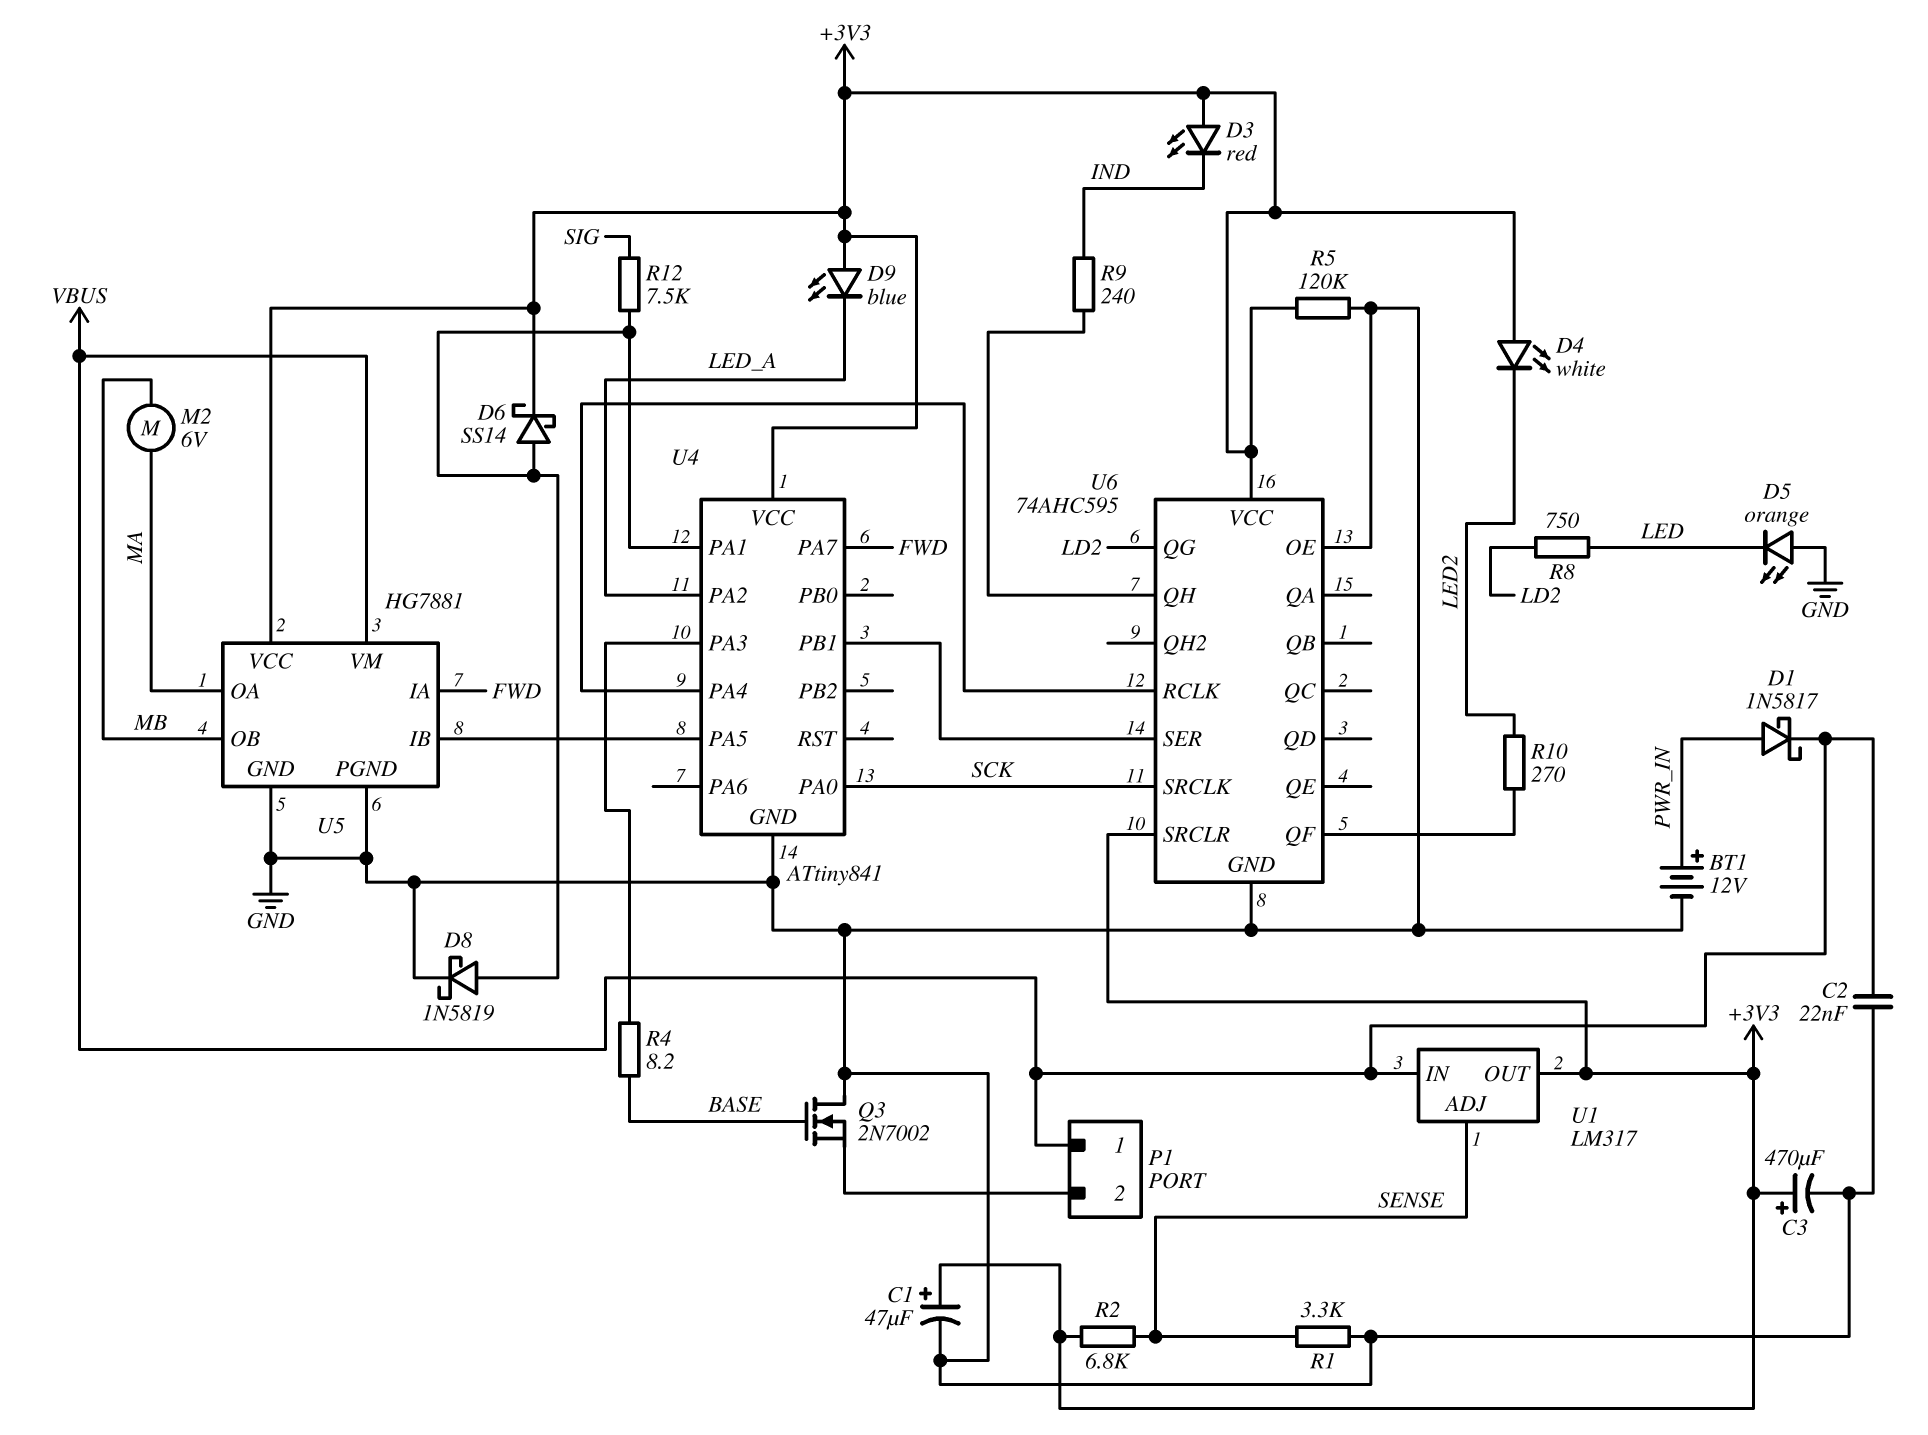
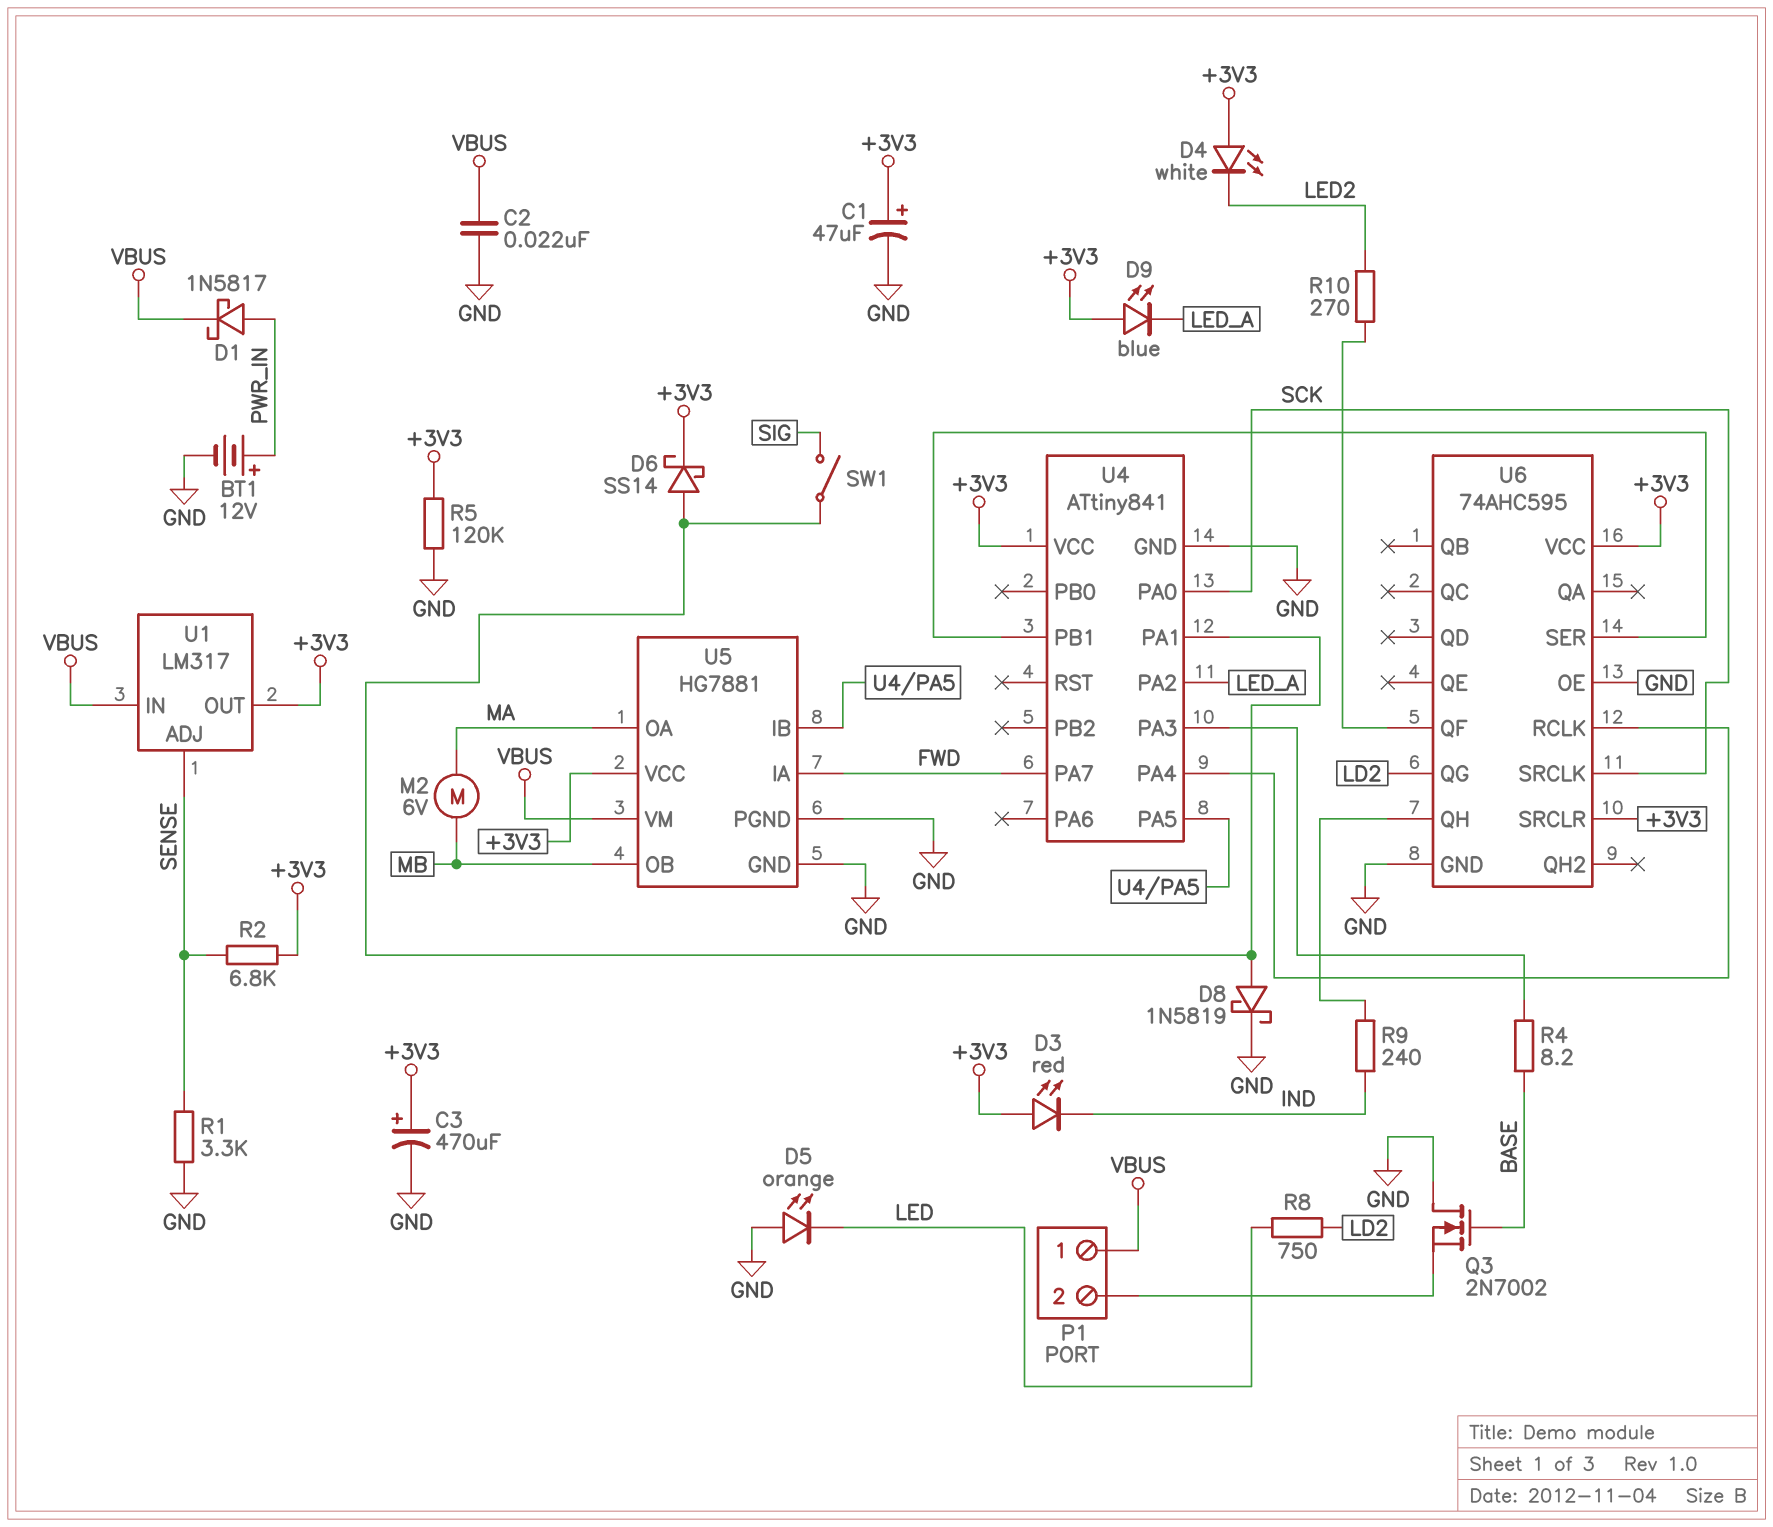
R12: 7.5k (SIG, U4/PA1) -> none
SW1: none -> switch (SIG, U4/PA1)

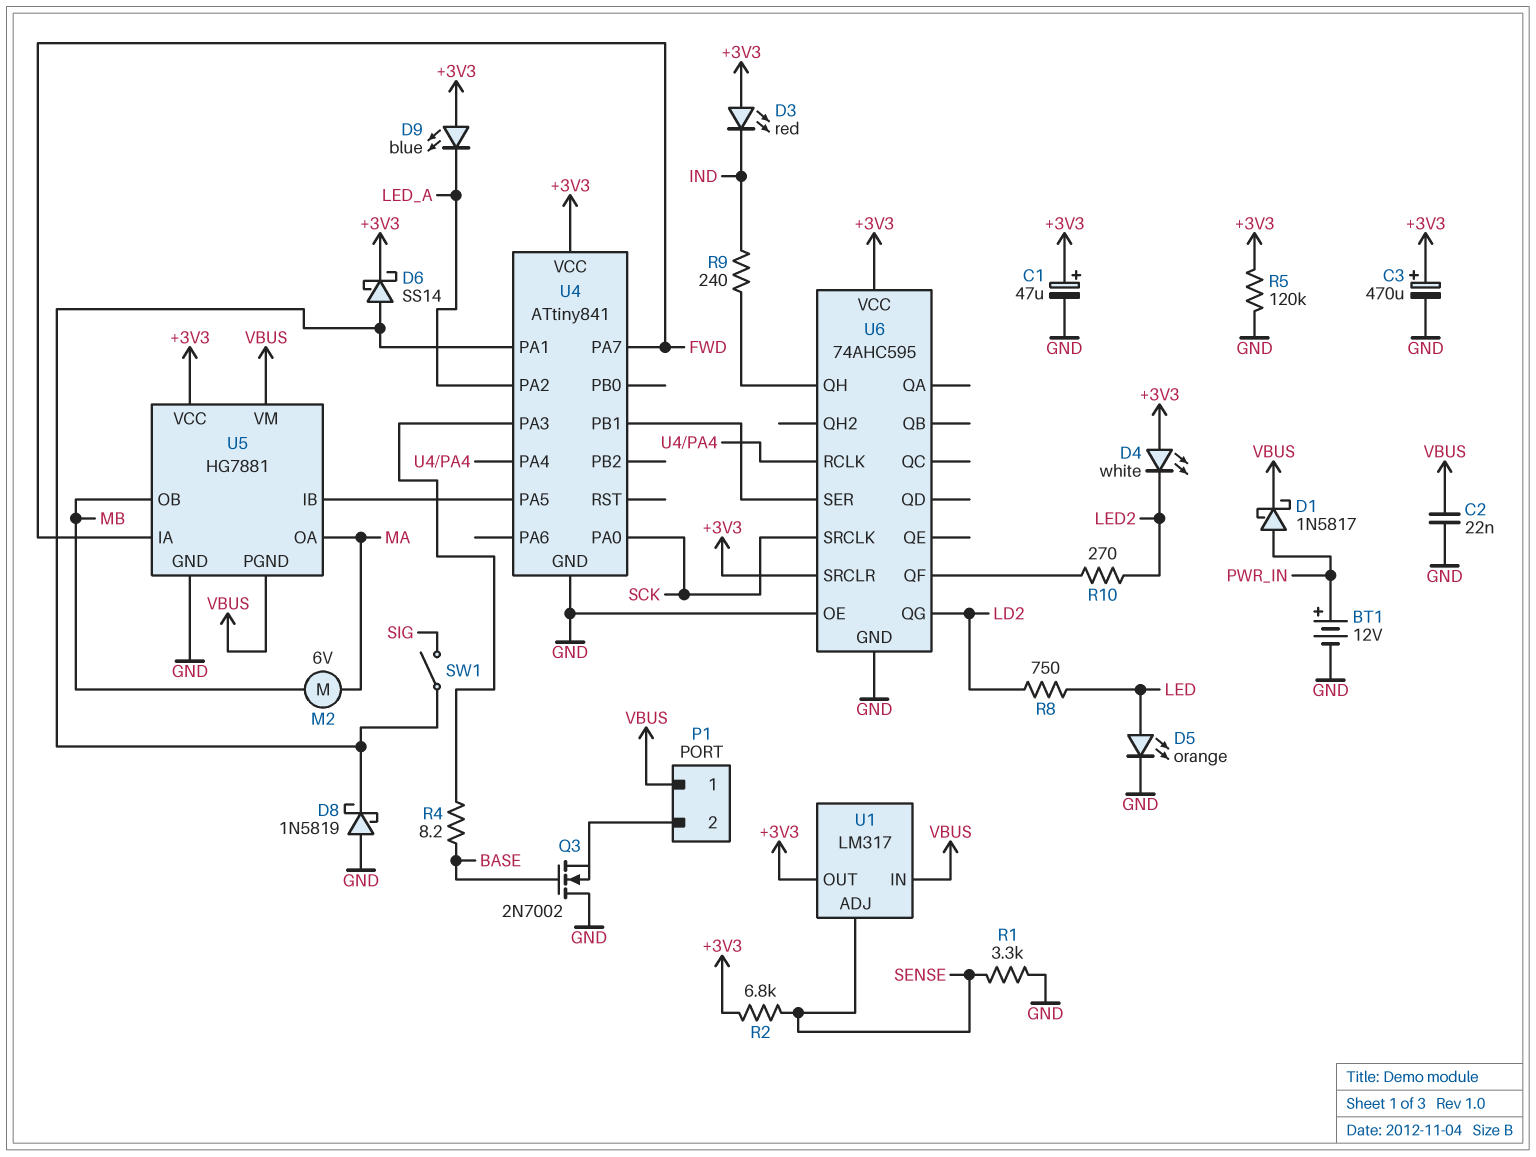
D5: LED orange (A GND, K LED) -> LED orange (A LED, K GND)
D8: schottky 1N5819 (A U4/PA1, K GND) -> schottky 1N5819 (A GND, K U4/PA1)
U5 pin PGND: GND -> VBUS

